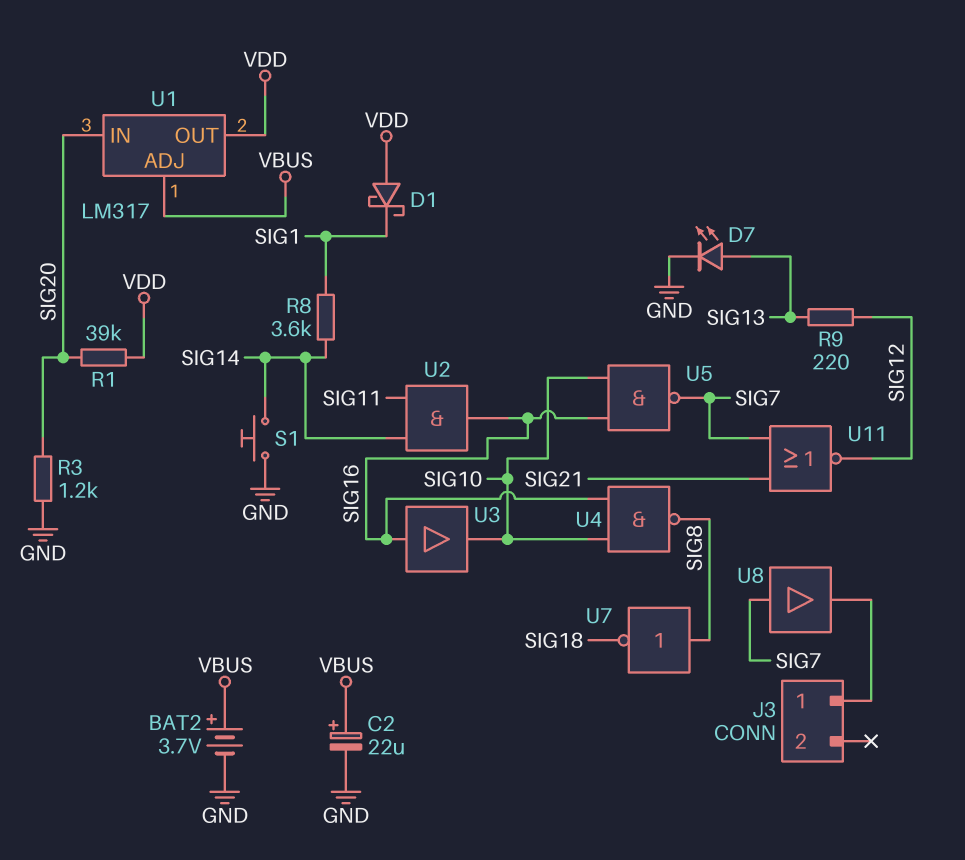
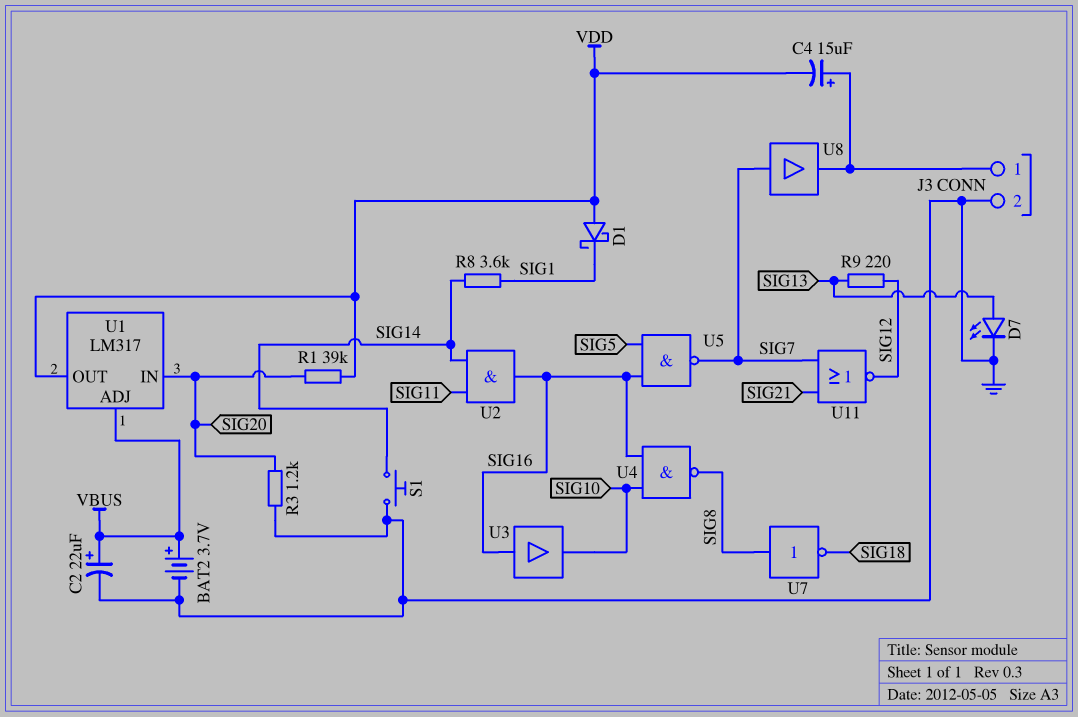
C4: none -> 15uF (plus J3/1, minus VDD)
J3 pin 2: none -> GND
U5: NAND (in SIG10, in SIG16, out SIG7) -> NAND (in SIG5, in SIG16, out SIG7)

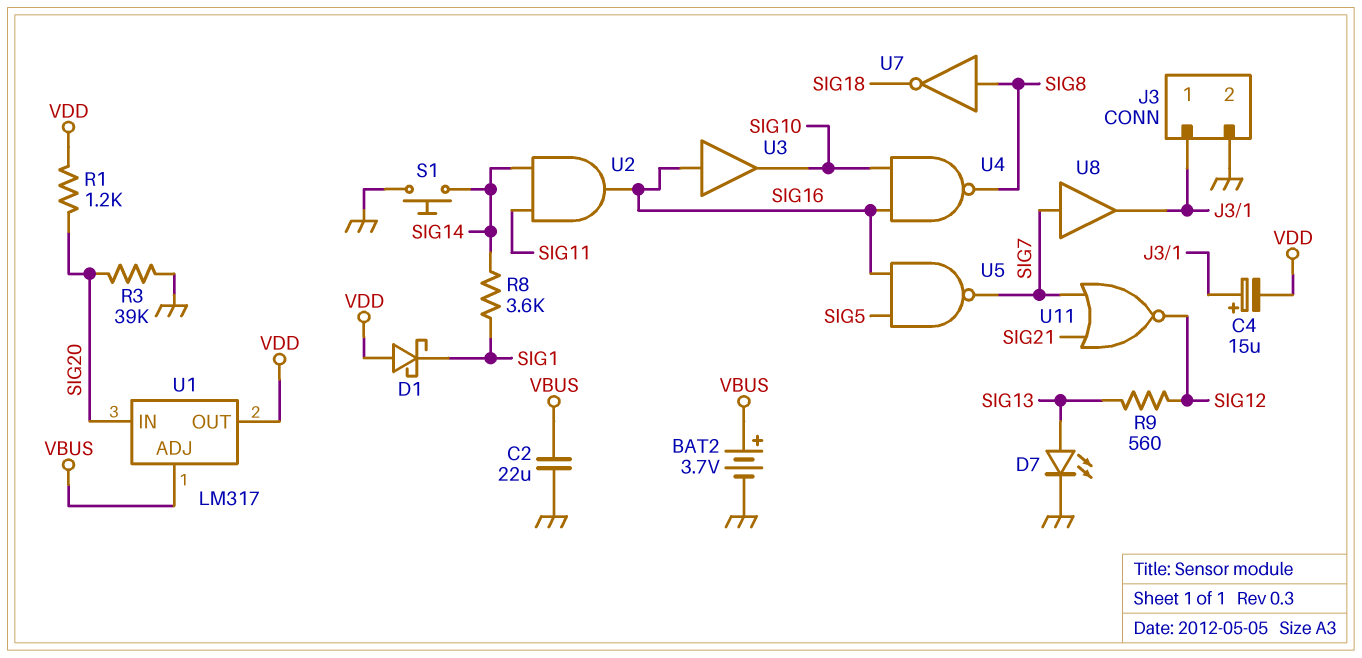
C2: 22uF (plus VBUS, minus GND) -> 22uF (GND, VBUS)
R1: 39k (SIG20, VDD) -> 1.2k (SIG20, VDD)
R3: 1.2k (GND, SIG20) -> 39k (GND, SIG20)
R9: 220 (SIG12, SIG13) -> 560 (SIG12, SIG13)

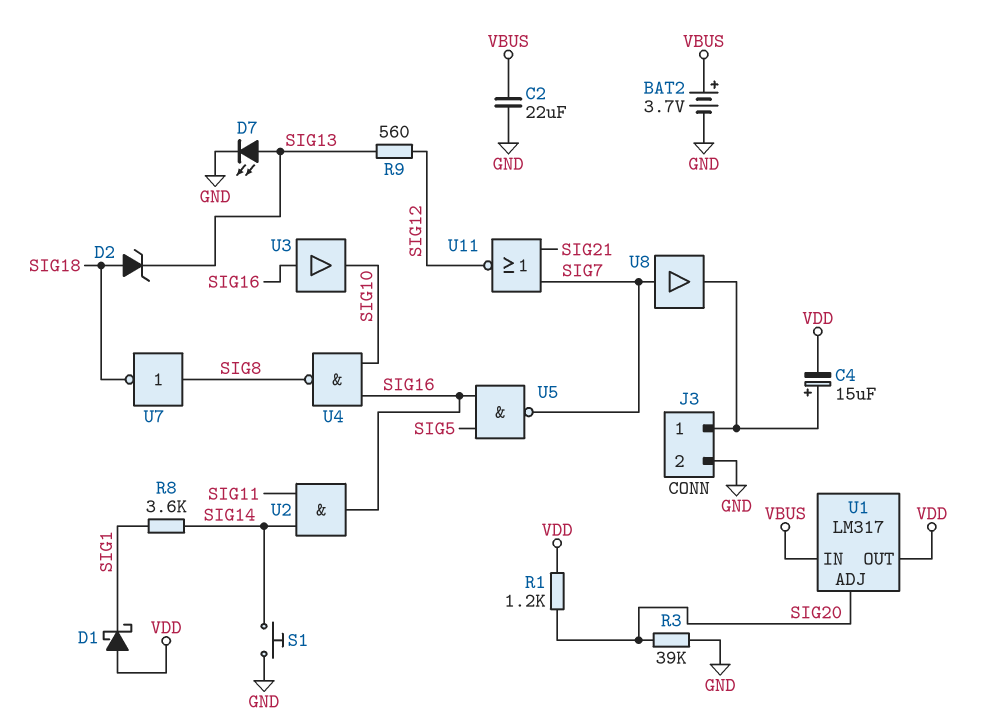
D2: none -> zener (A SIG18, K SIG13)
U1 pin ADJ: VBUS -> SIG20
U1 pin IN: SIG20 -> VBUS

